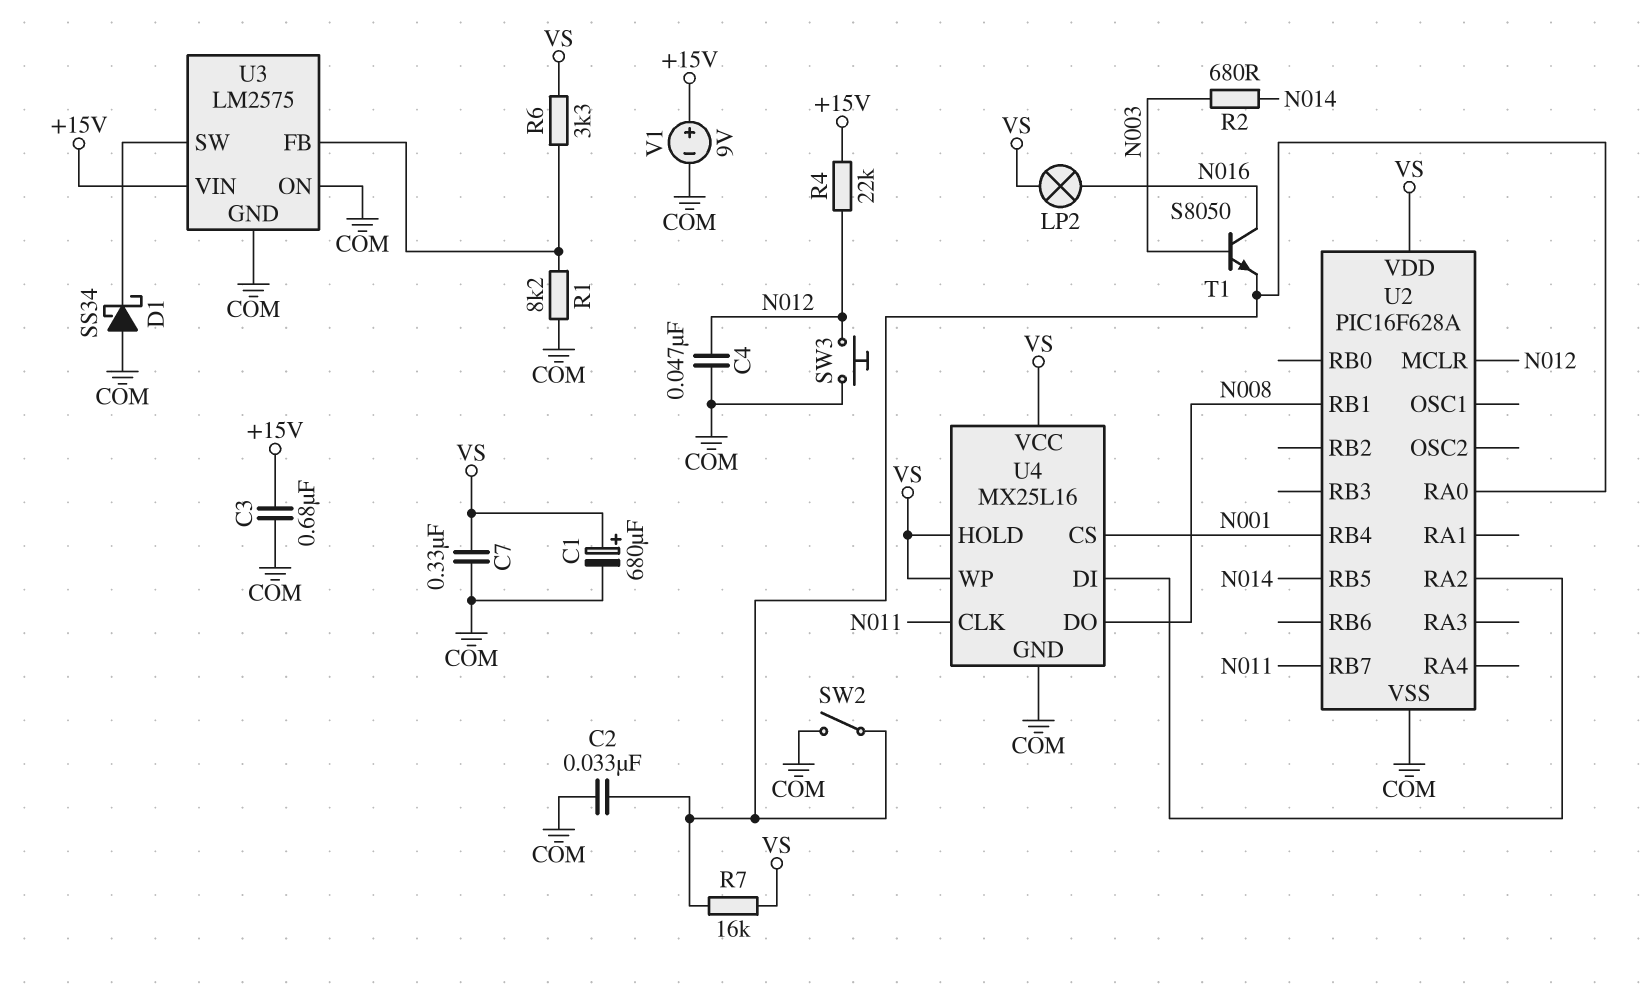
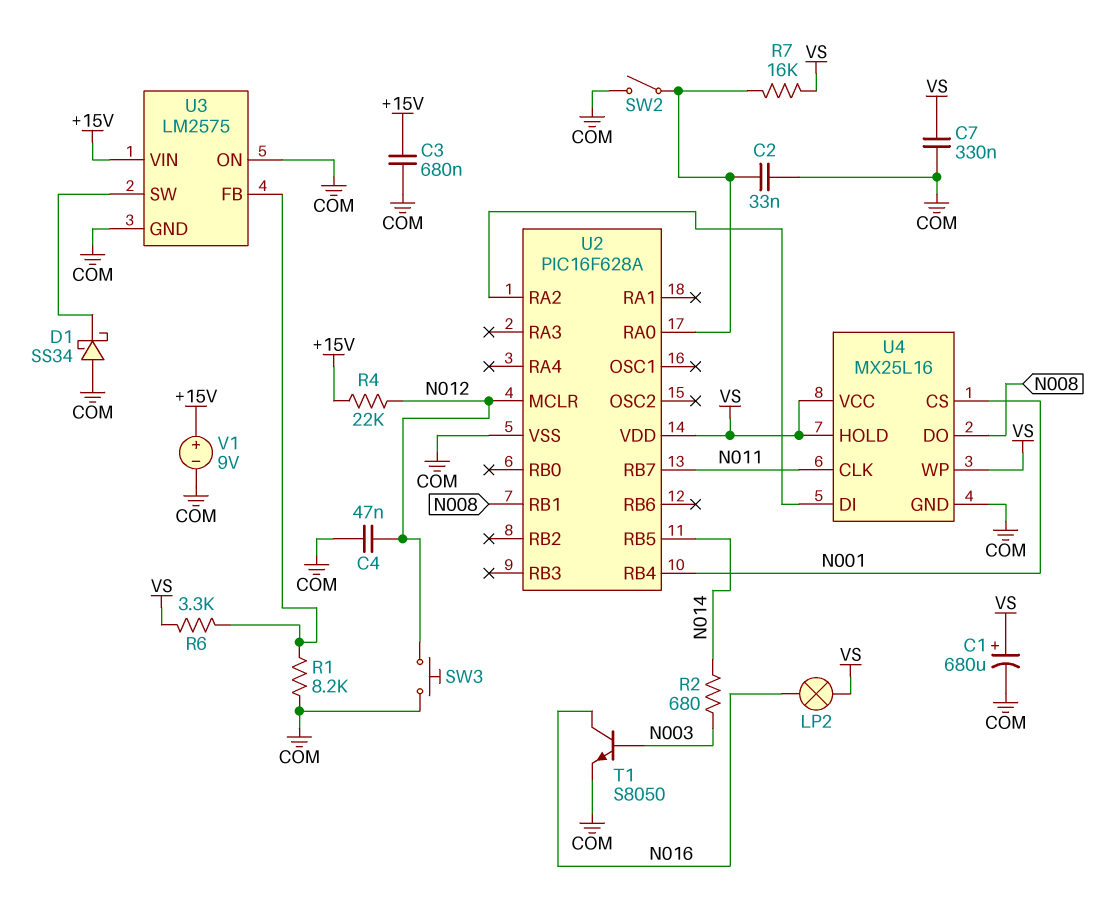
T1: NPN S8050 (B N003, C N016, E U2/RA0) -> NPN S8050 (B N003, C N016, E COM)

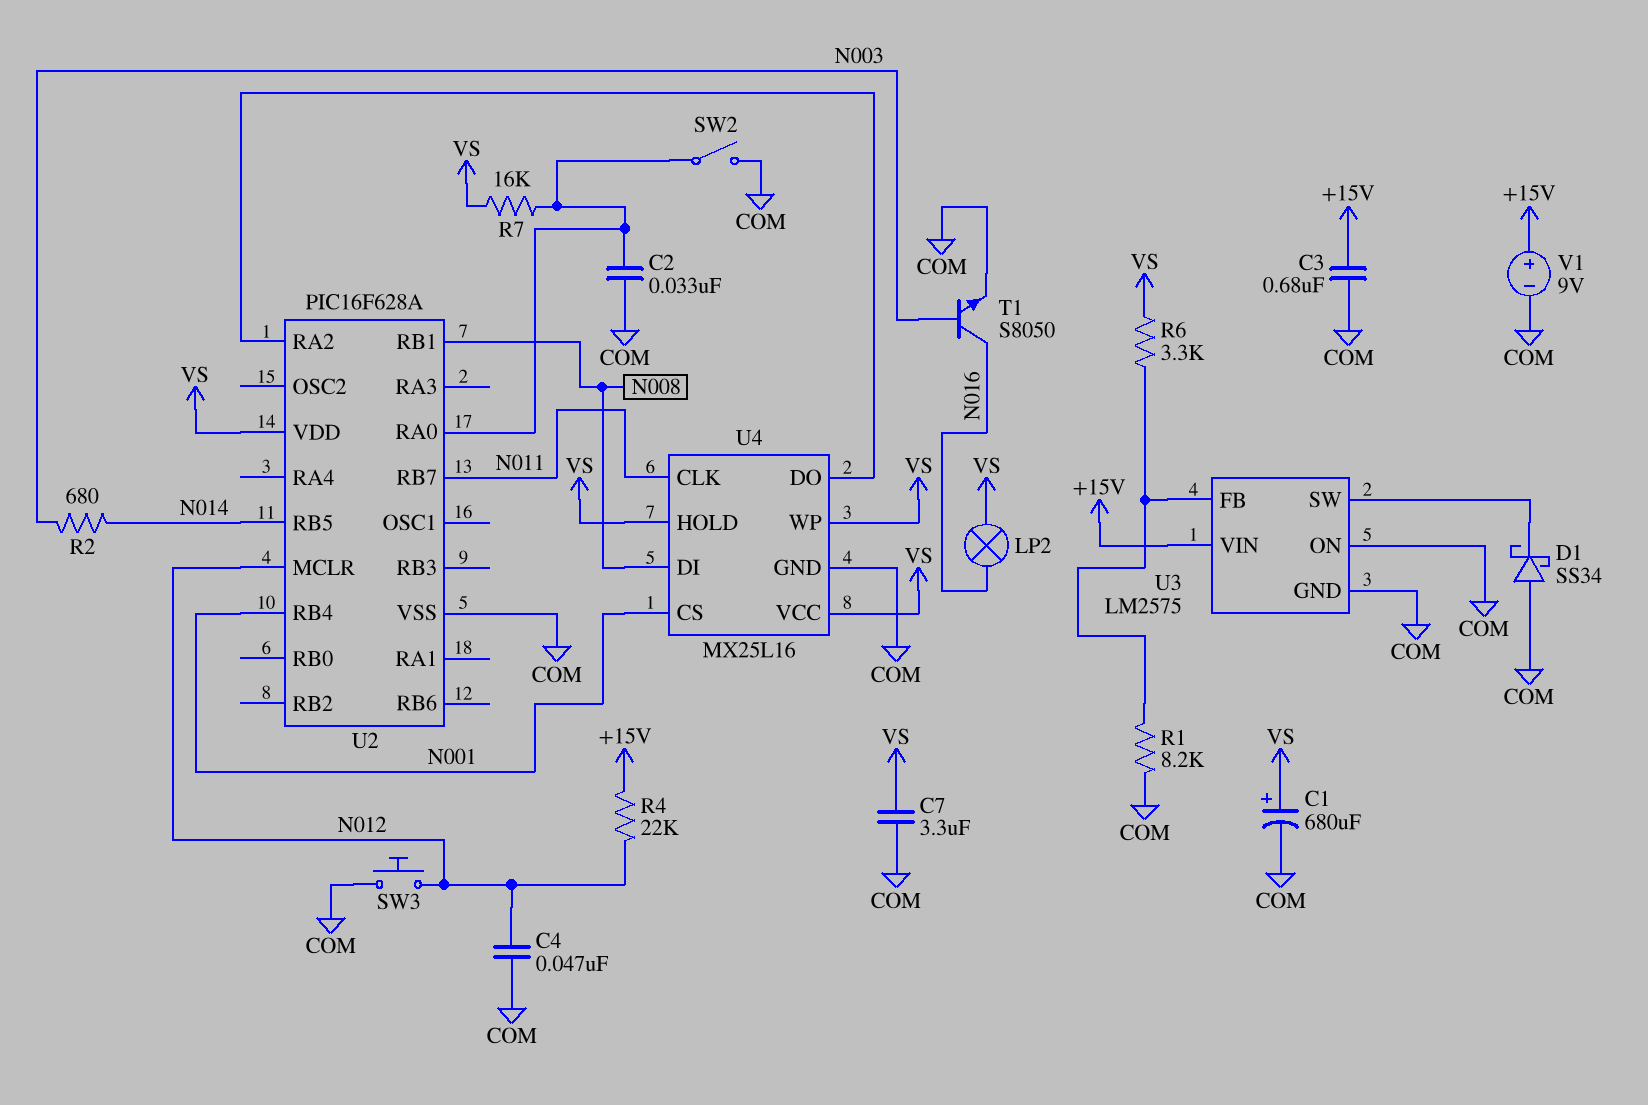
C7: 330nF (COM, VS) -> 3.3uF (COM, VS)
U4 pin DI: U2/RA2 -> N008
U4 pin DO: N008 -> U2/RA2

